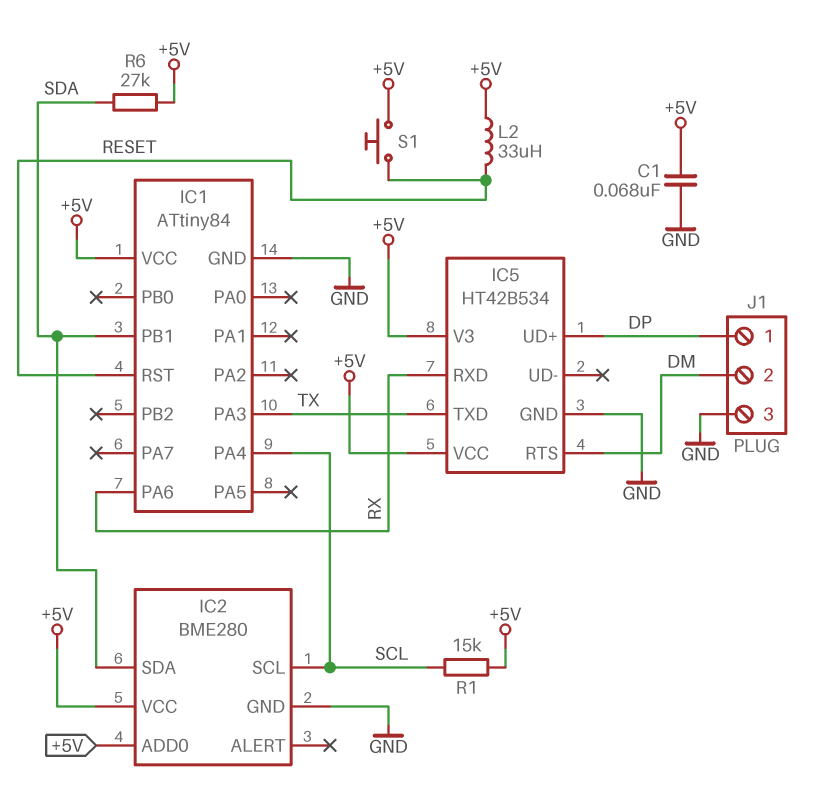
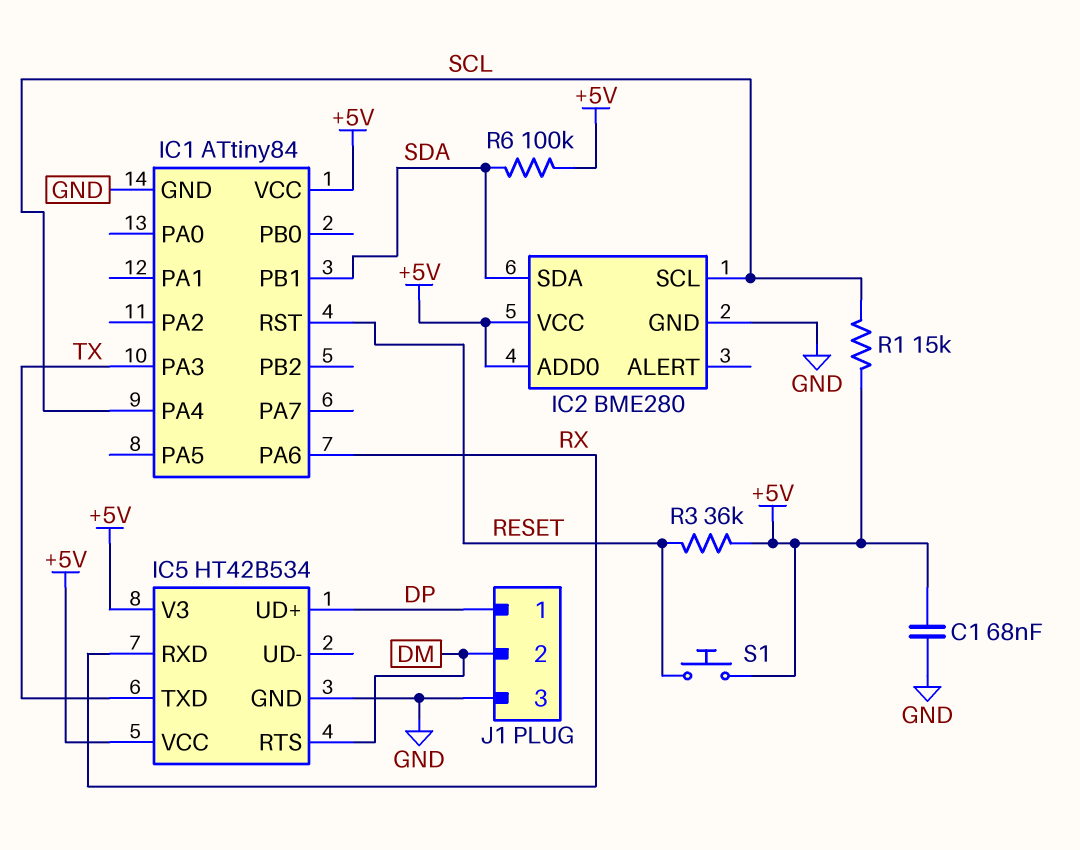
L2: 33uH (+5V, RESET) -> none
R3: none -> 36k (+5V, RESET)
R6: 27k (+5V, SDA) -> 100k (+5V, SDA)

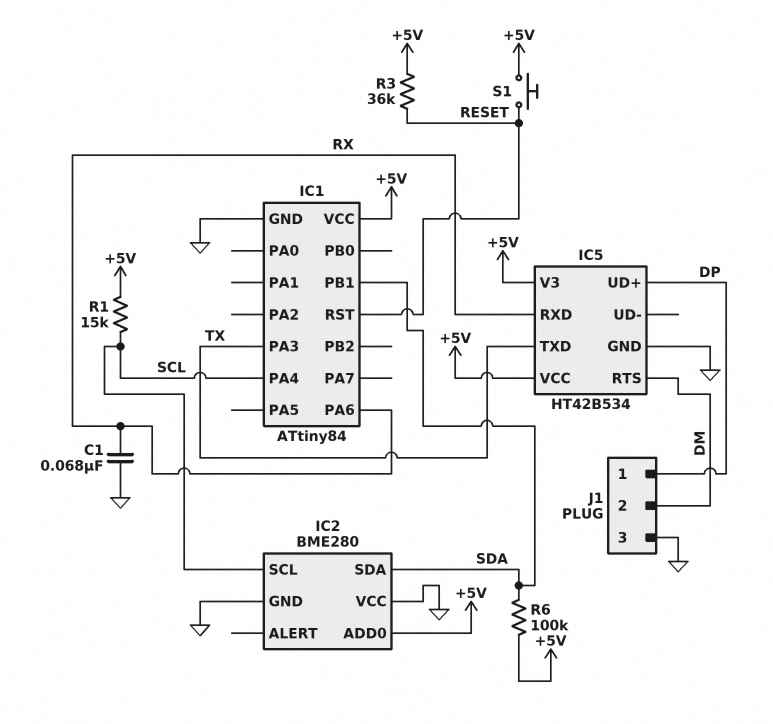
C1: 68nF (+5V, GND) -> 68nF (GND, RX)
IC2 pin VCC: +5V -> GND

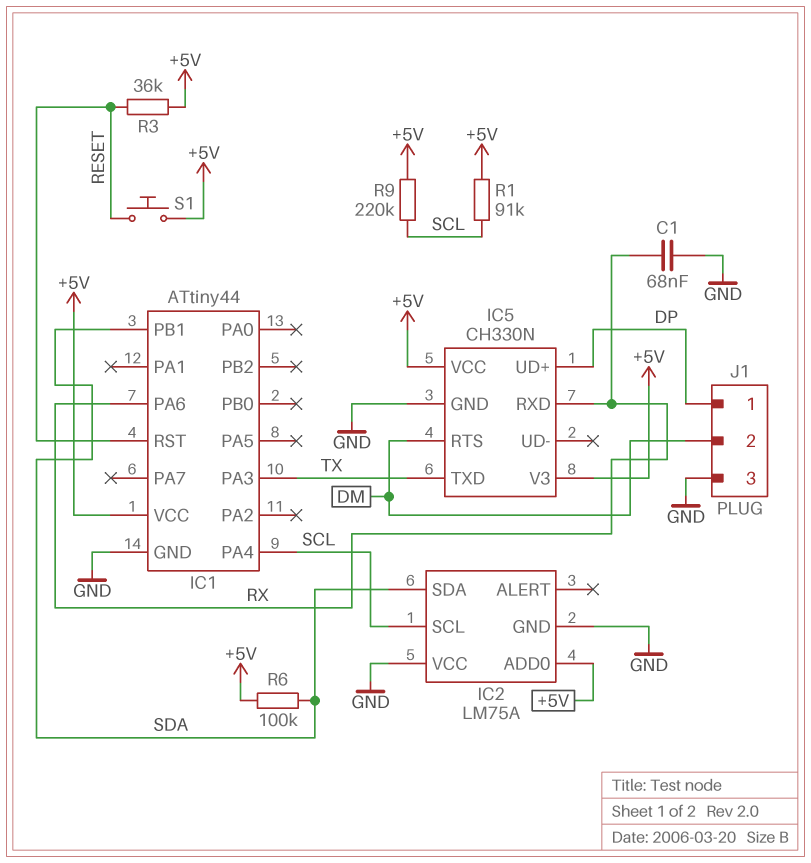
IC1: ATtiny84 -> ATtiny44
IC2: BME280 -> LM75A
IC5: HT42B534 -> CH330N
R1: 15k (+5V, SCL) -> 91k (+5V, SCL)
R9: none -> 220k (+5V, SCL)

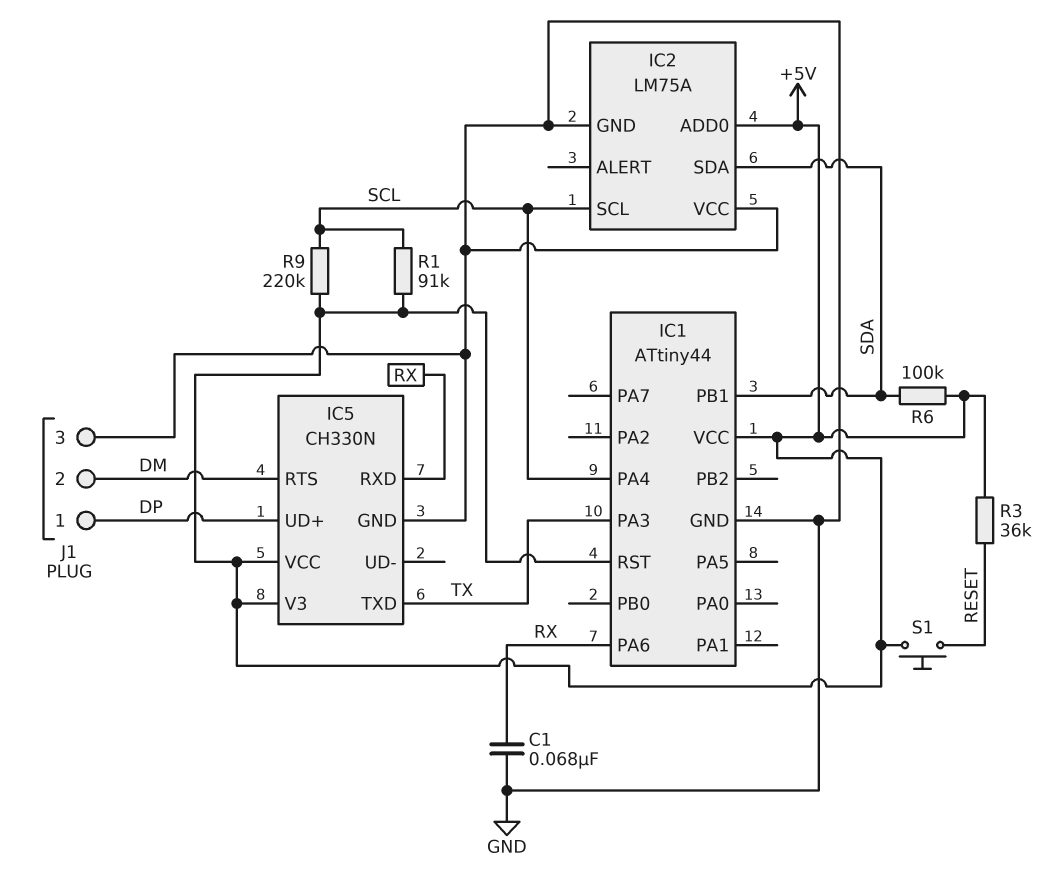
IC1 pin RST: RESET -> +5V

